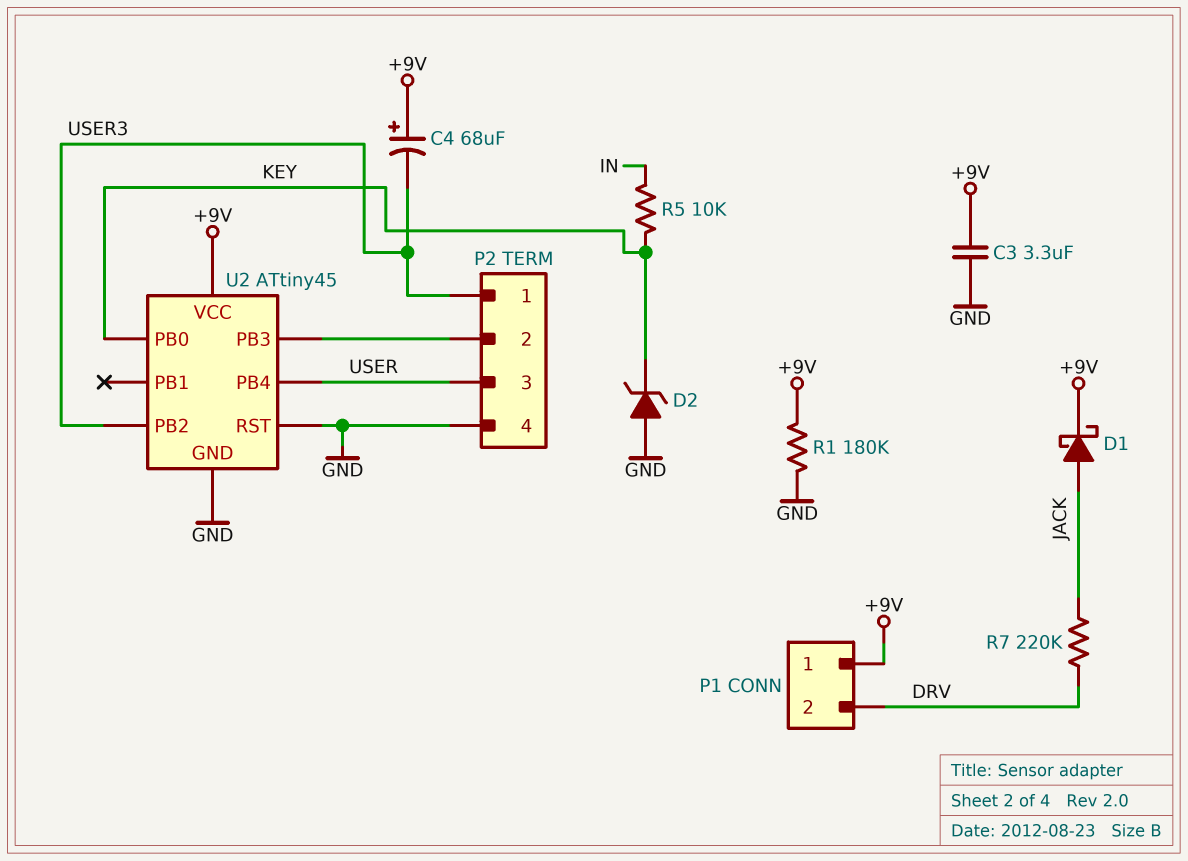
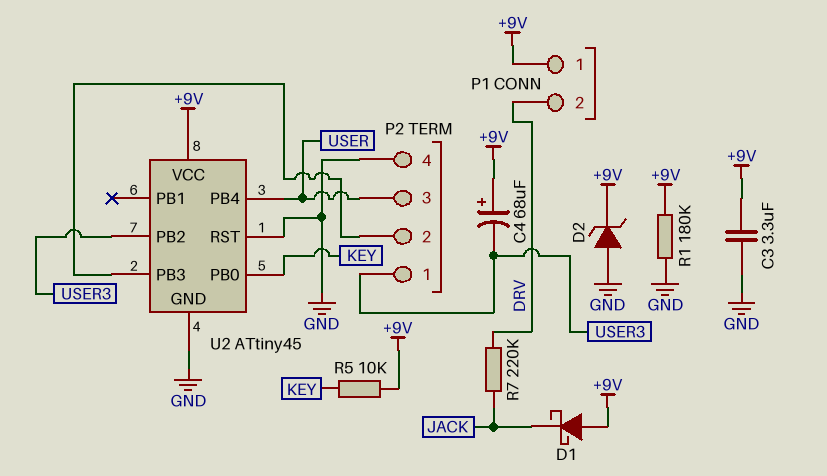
D1: schottky (A JACK, K +9V) -> schottky (A +9V, K JACK)
D2: zener (A GND, K KEY) -> zener (A GND, K +9V)
R5: 10k (IN, KEY) -> 10k (+9V, KEY)

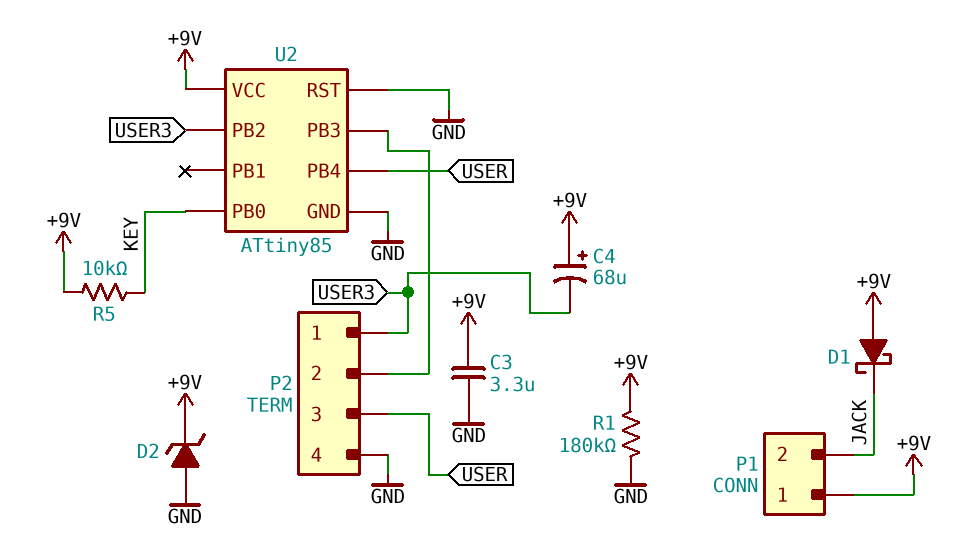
P1 pin 2: DRV -> JACK
R7: 220k (DRV, JACK) -> none
U2: ATtiny45 -> ATtiny85

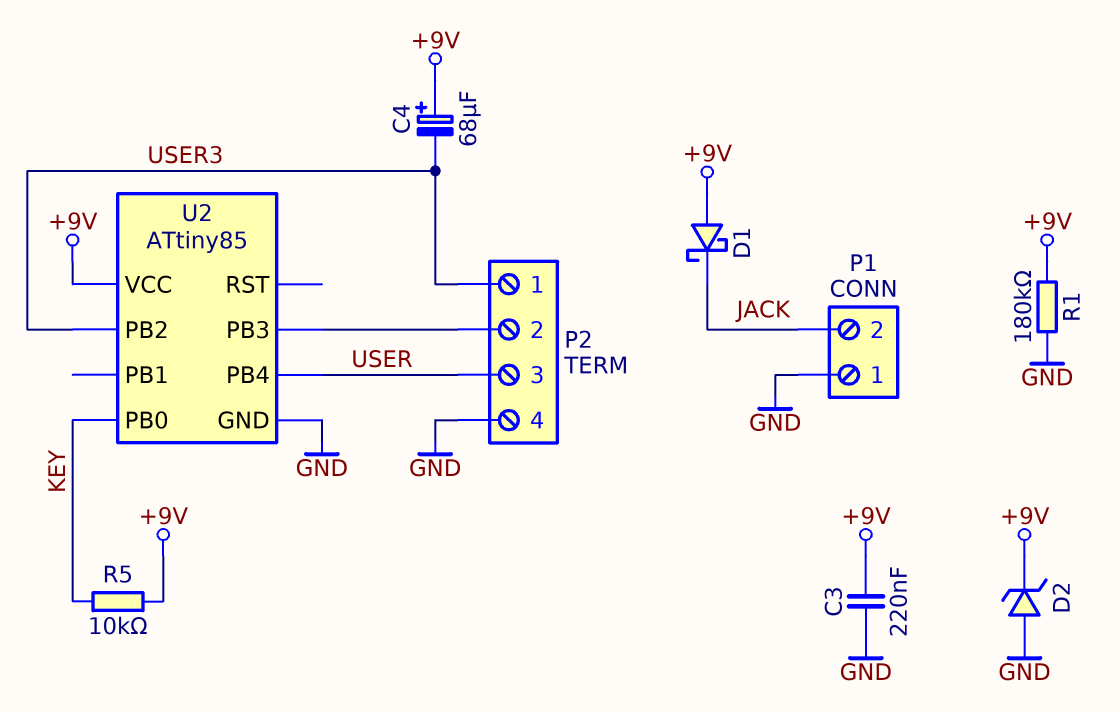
C3: 3.3uF (+9V, GND) -> 220nF (+9V, GND)
P1 pin 1: +9V -> GND
U2 pin RST: GND -> none

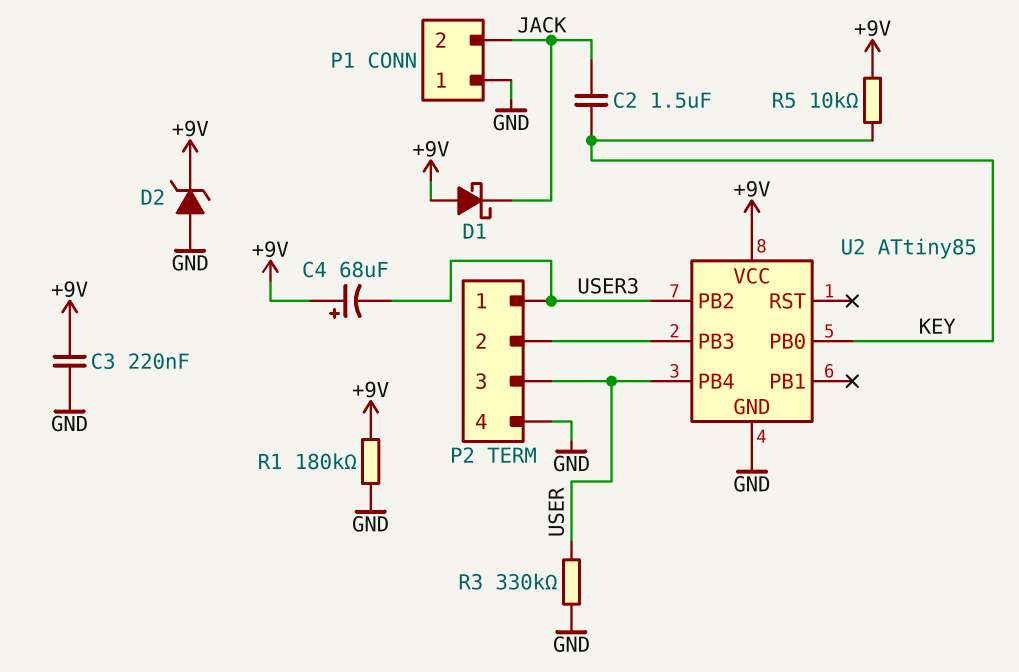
C2: none -> 1.5uF (JACK, KEY)
R3: none -> 330k (GND, USER)

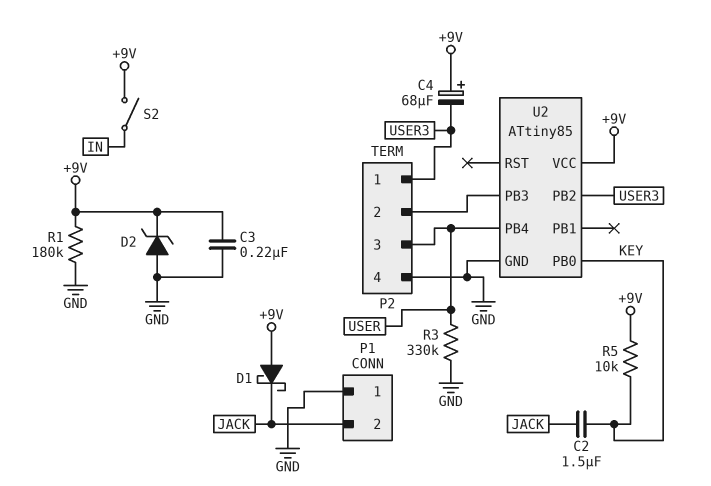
S2: none -> switch (+9V, IN)

